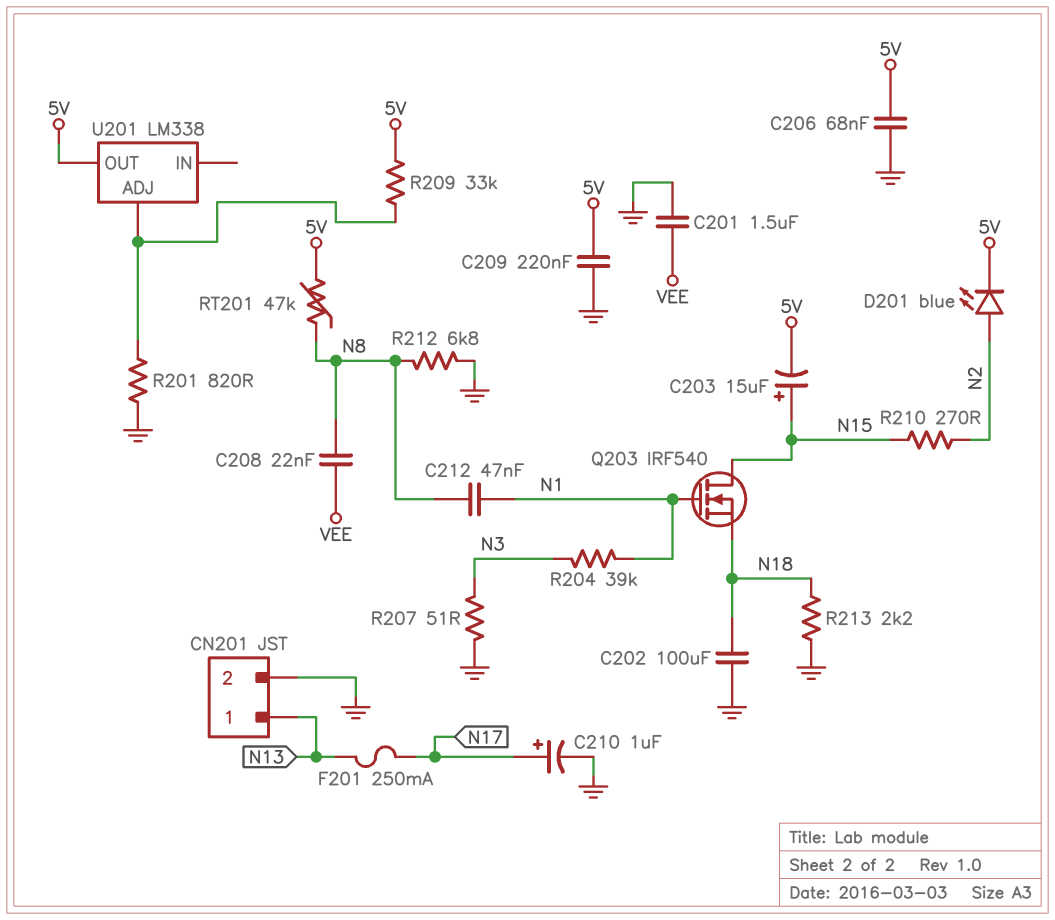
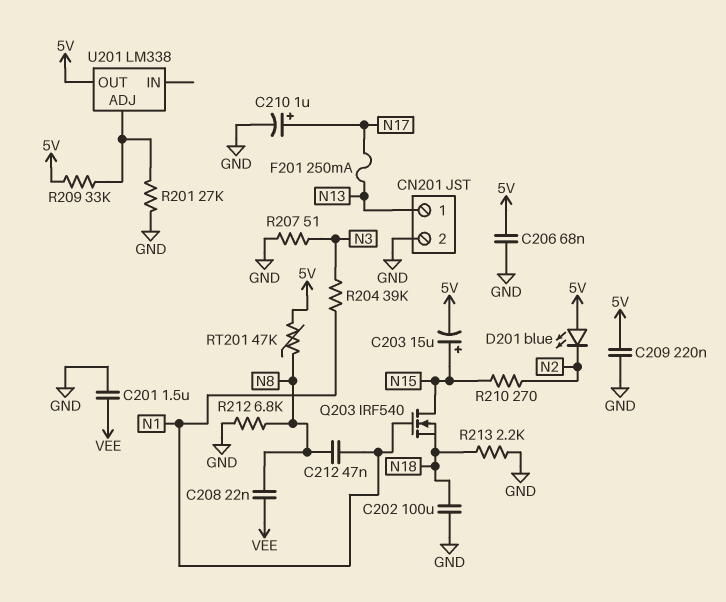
D201: LED blue (A N2, K 5V) -> LED blue (A 5V, K N2)
R201: 820 (GND, U201/ADJ) -> 27k (GND, U201/ADJ)

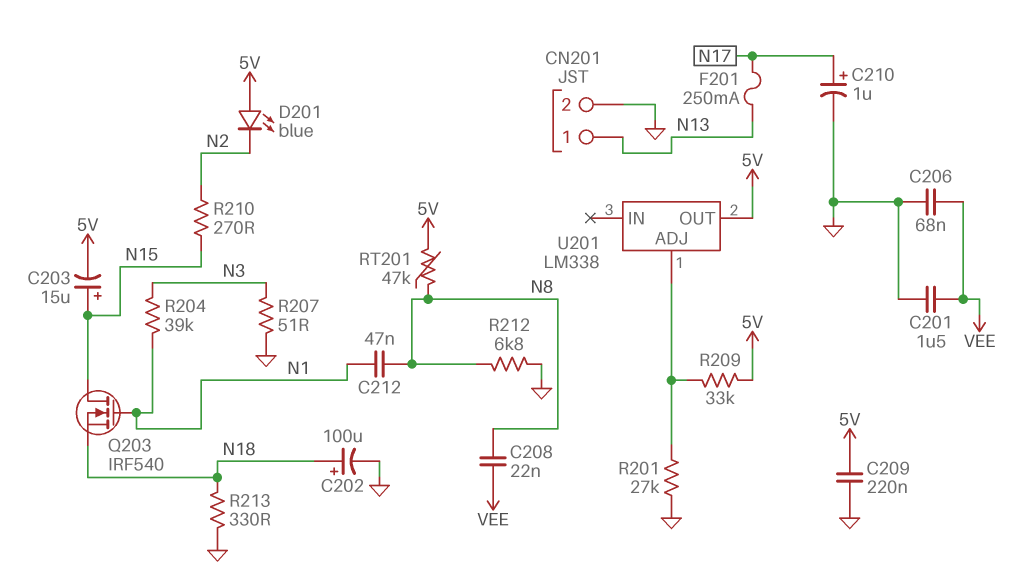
C202: 100uF (GND, N18) -> 100uF (plus N18, minus GND)
C206: 68nF (5V, GND) -> 68nF (GND, VEE)
R213: 2.2k (GND, N18) -> 330 (GND, N18)

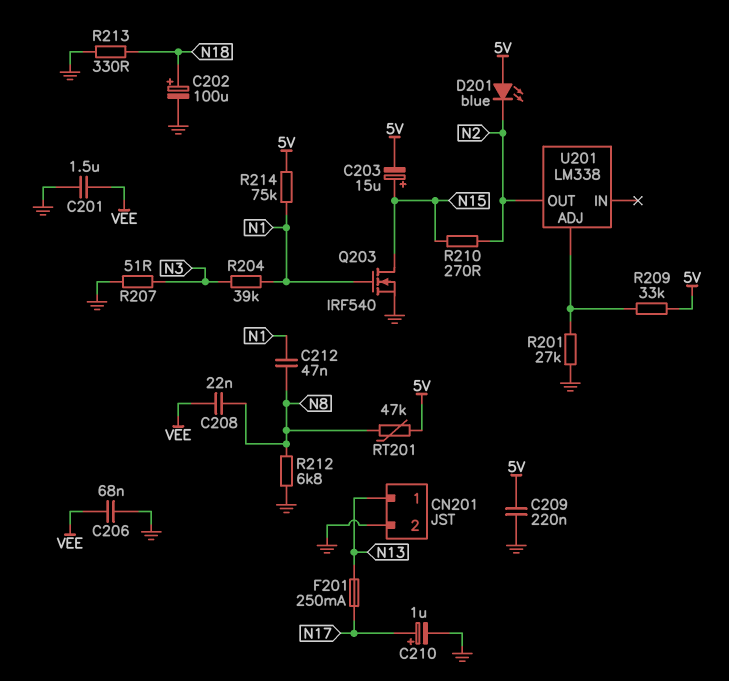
Q203: NMOS IRF540 (G N1, D N15, S N18) -> NMOS IRF540 (G N1, D N15, S GND)
R214: none -> 75k (5V, N1)
U201 pin OUT: 5V -> N2

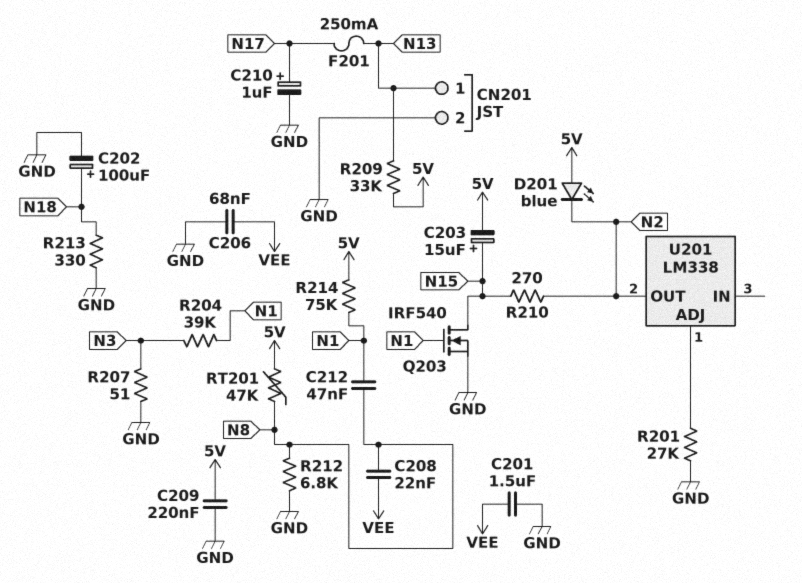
R209: 33k (5V, U201/ADJ) -> 33k (5V, N13)

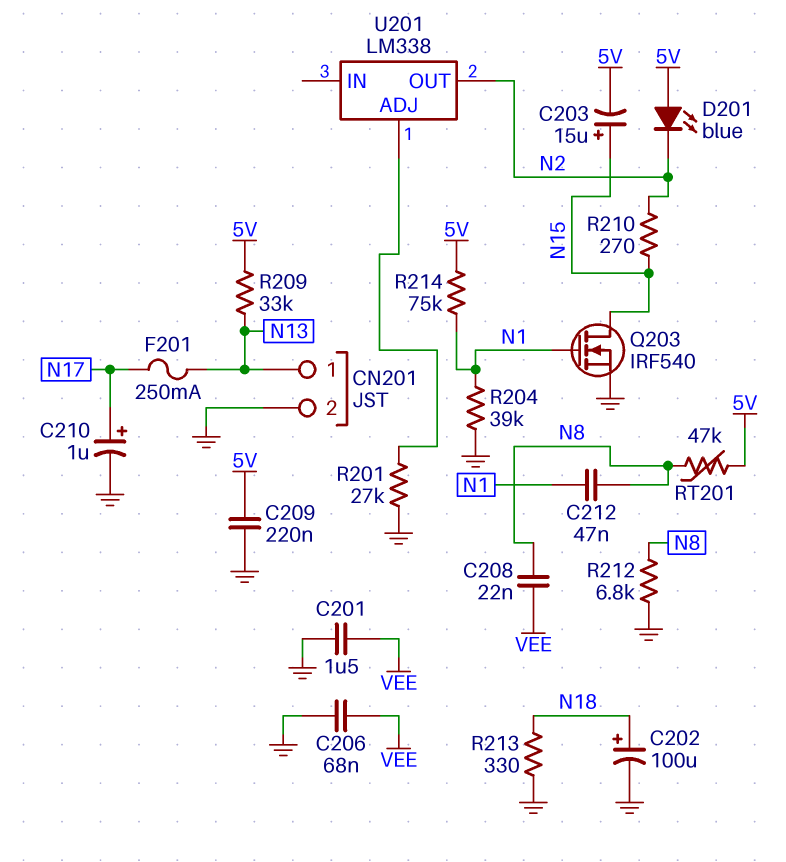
R204: 39k (N1, N3) -> 39k (GND, N1)
R207: 51 (GND, N3) -> none

